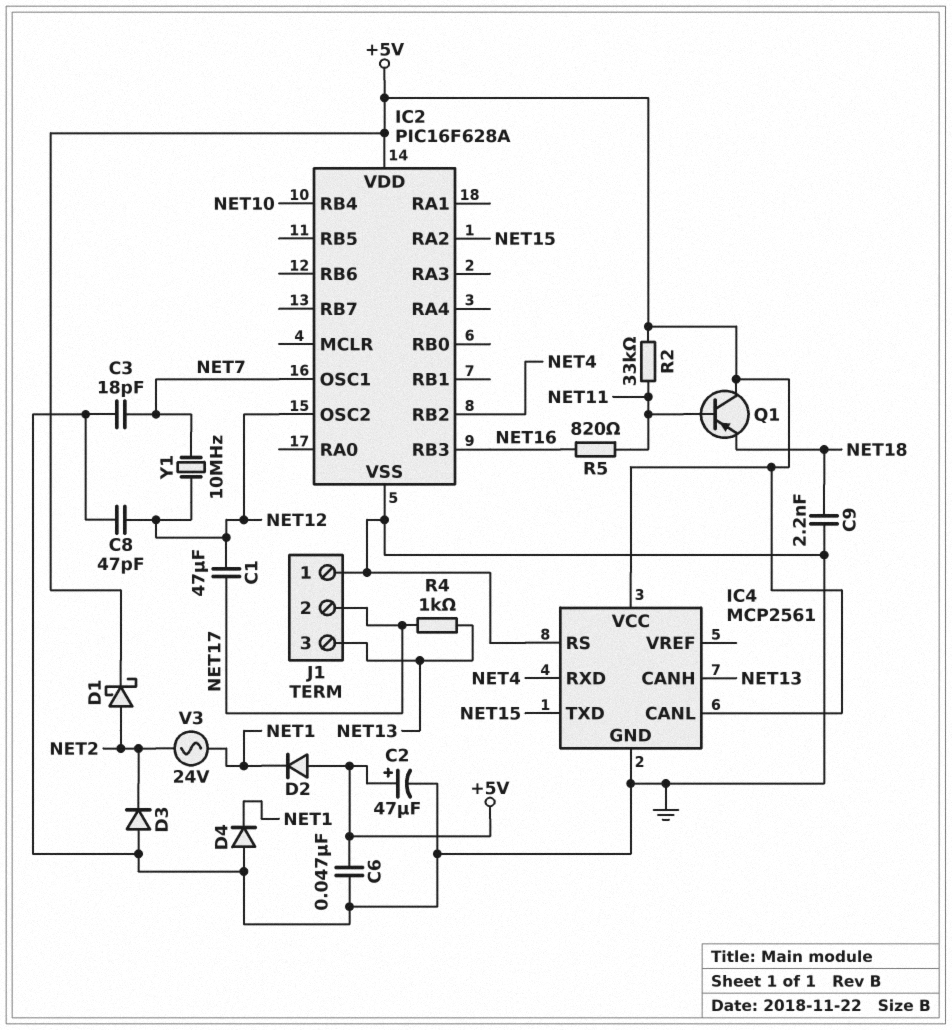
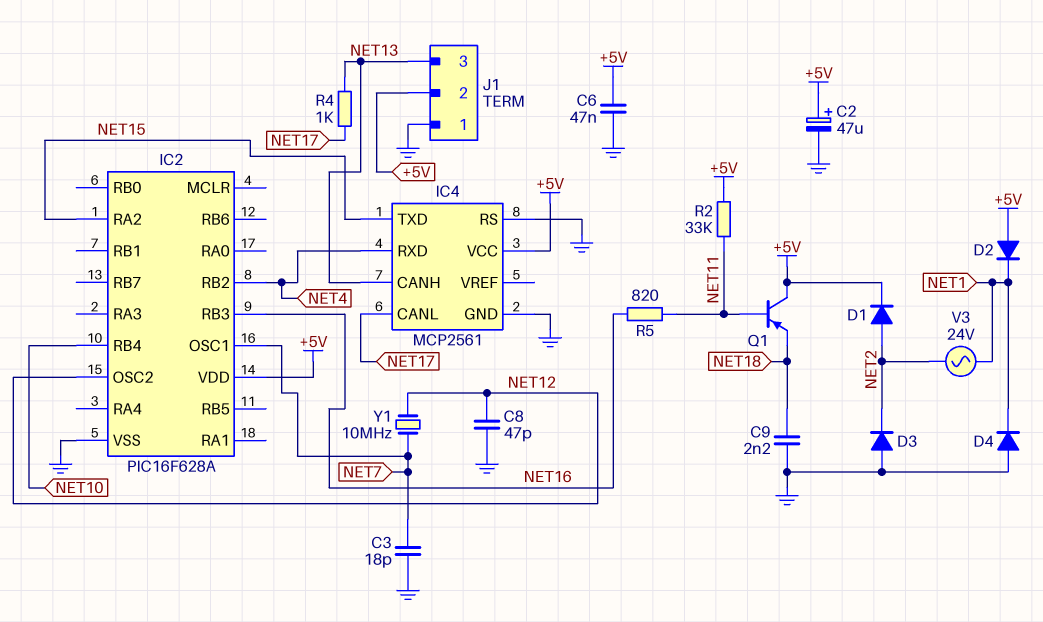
C1: 47uF (NET12, NET17) -> none
D1: schottky (A NET2, K +5V) -> diode (A NET2, K +5V)
IC4 pin CANL: +5V -> NET17
J1 pin 2: NET17 -> +5V

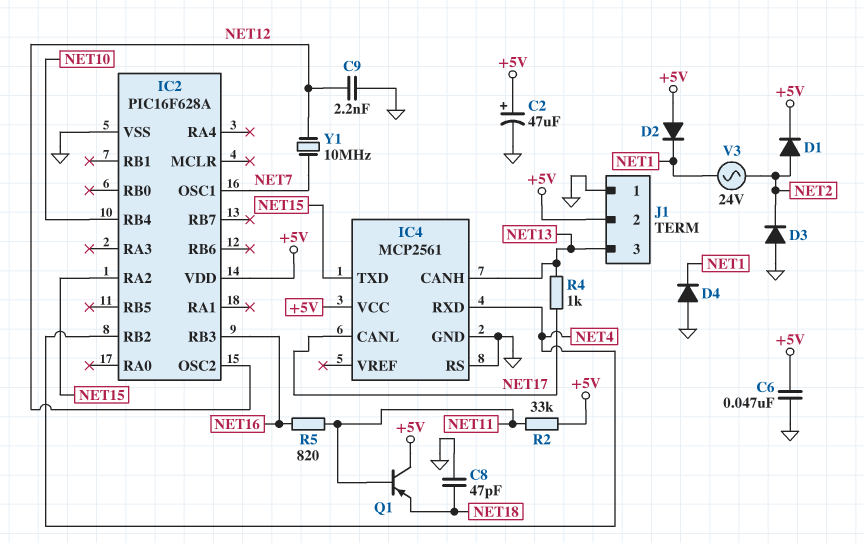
C3: 18pF (GND, NET7) -> none
C8: 47pF (GND, NET12) -> 47pF (GND, NET18)
C9: 2.2nF (GND, NET18) -> 2.2nF (GND, NET12)

